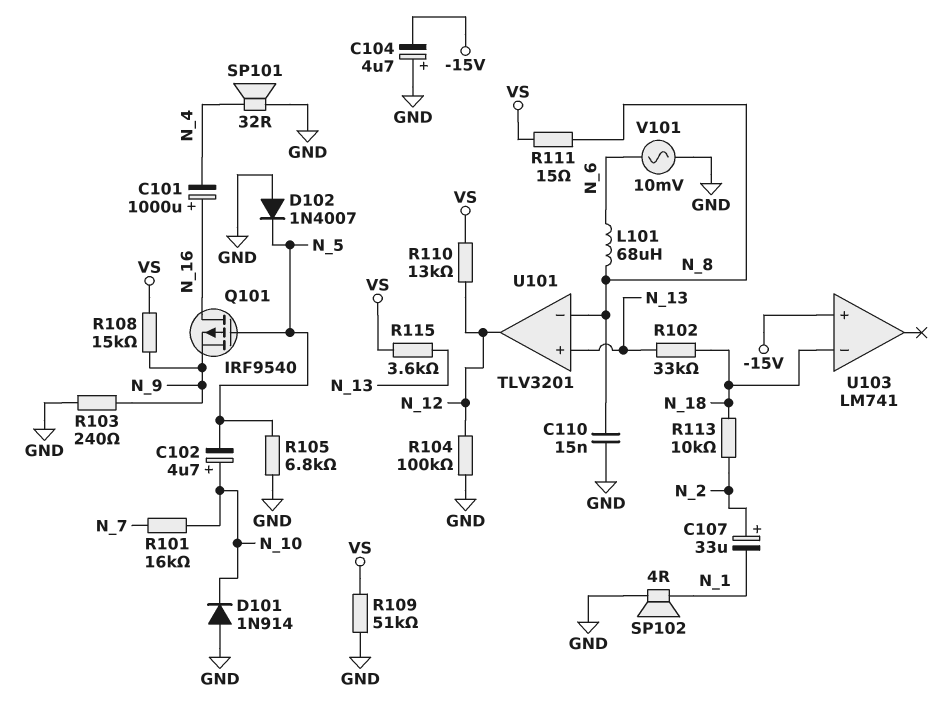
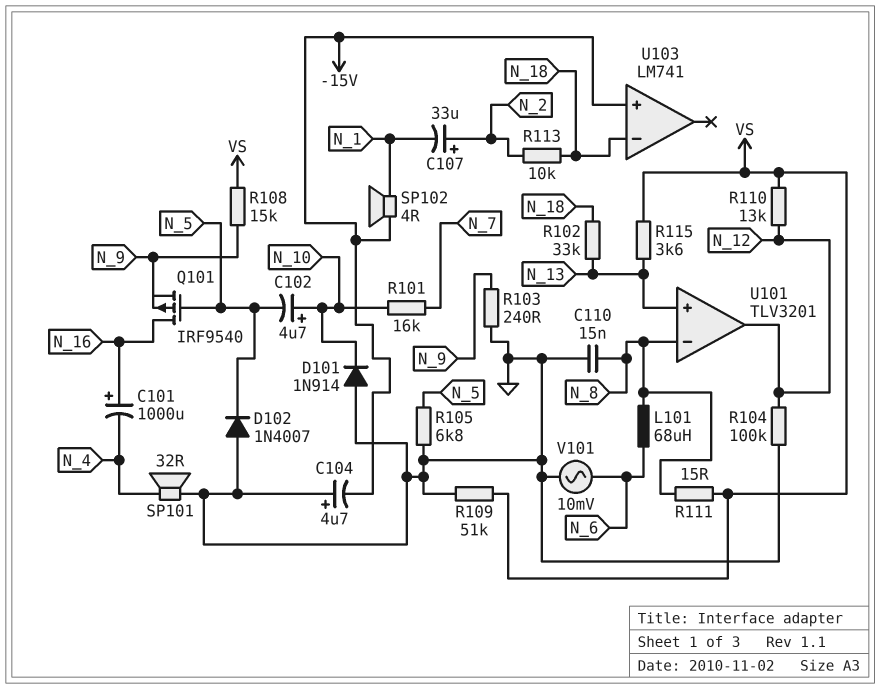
SP102: speaker 4R (GND, N_1) -> speaker 4R (-15V, N_1)

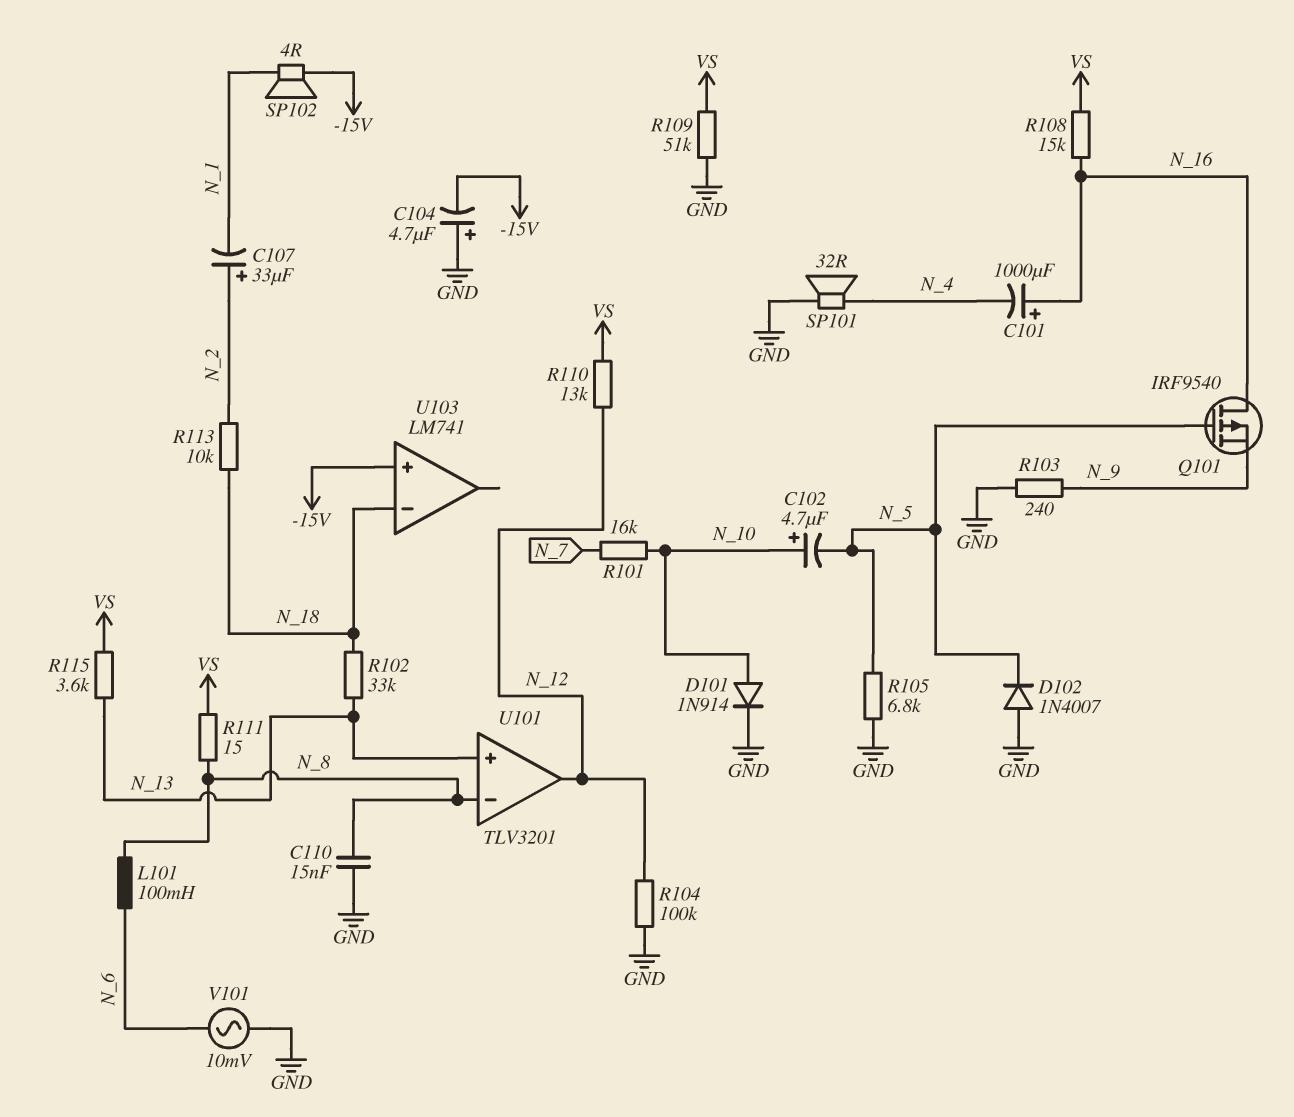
D101: diode 1N914 (A GND, K N_10) -> diode 1N914 (A N_10, K GND)
L101: 68uH (N_6, N_8) -> 100mH (N_6, N_8)
R108: 15k (N_9, VS) -> 15k (N_16, VS)

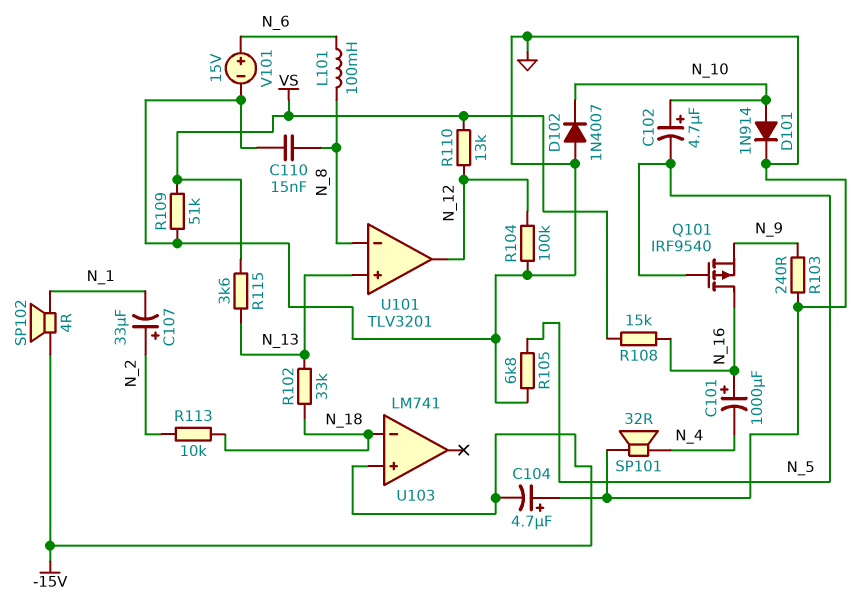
D102: diode 1N4007 (A GND, K N_5) -> diode 1N4007 (A GND, K N_10)
R101: 16k (N_7, N_10) -> none
R111: 15 (N_8, VS) -> none
V101: AC 10mV (GND, N_6) -> 15V (plus N_6, minus GND)

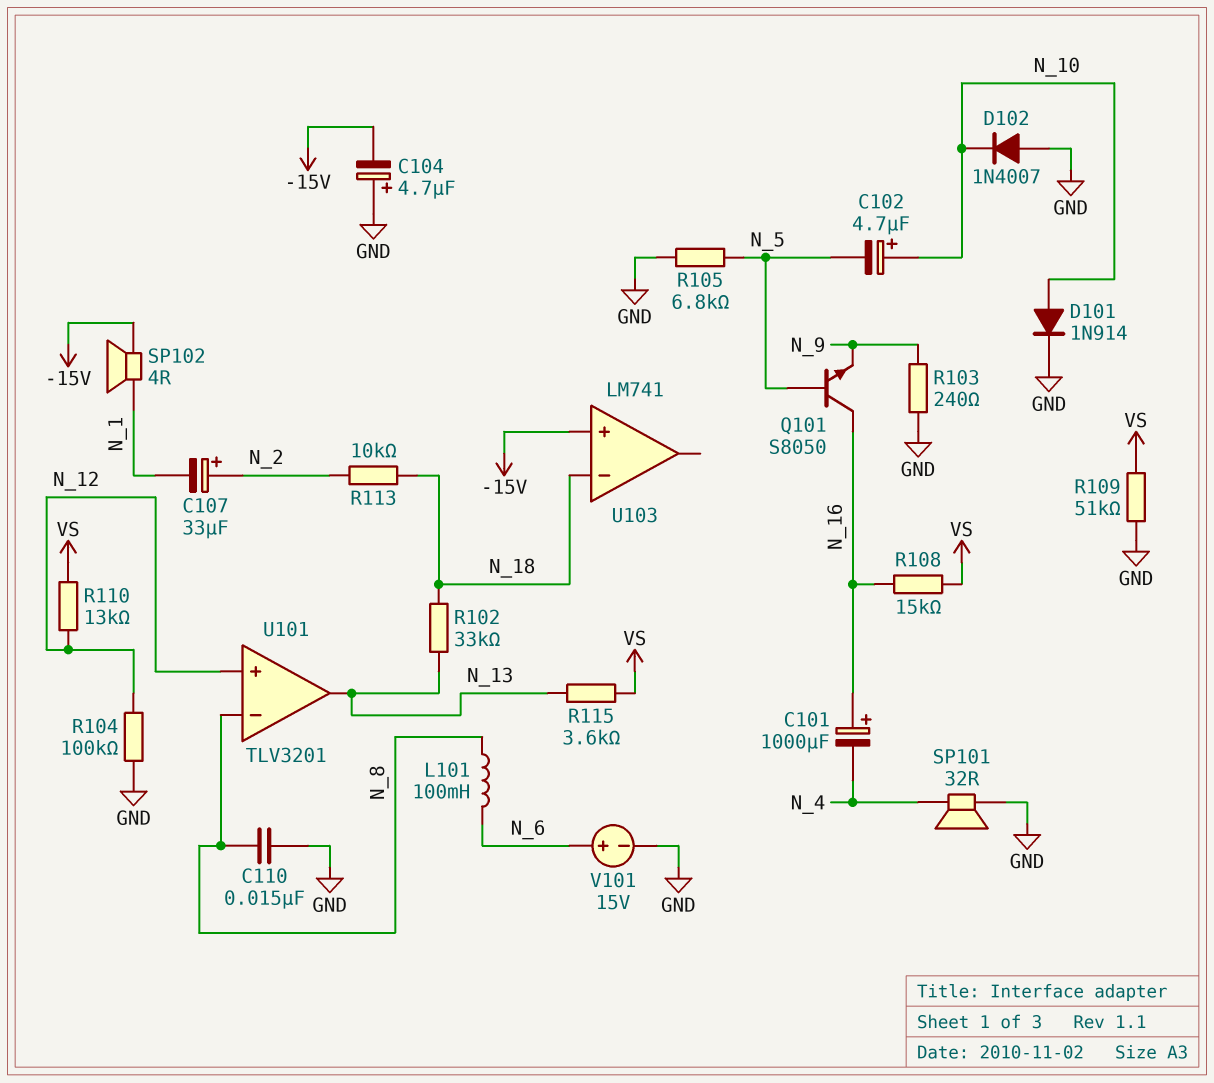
Q101: PMOS IRF9540 (G N_5, D N_16, S N_9) -> NPN S8050 (B N_5, C N_16, E N_9)
U101 pin in+: N_13 -> N_12
U101 pin out: N_12 -> N_13

